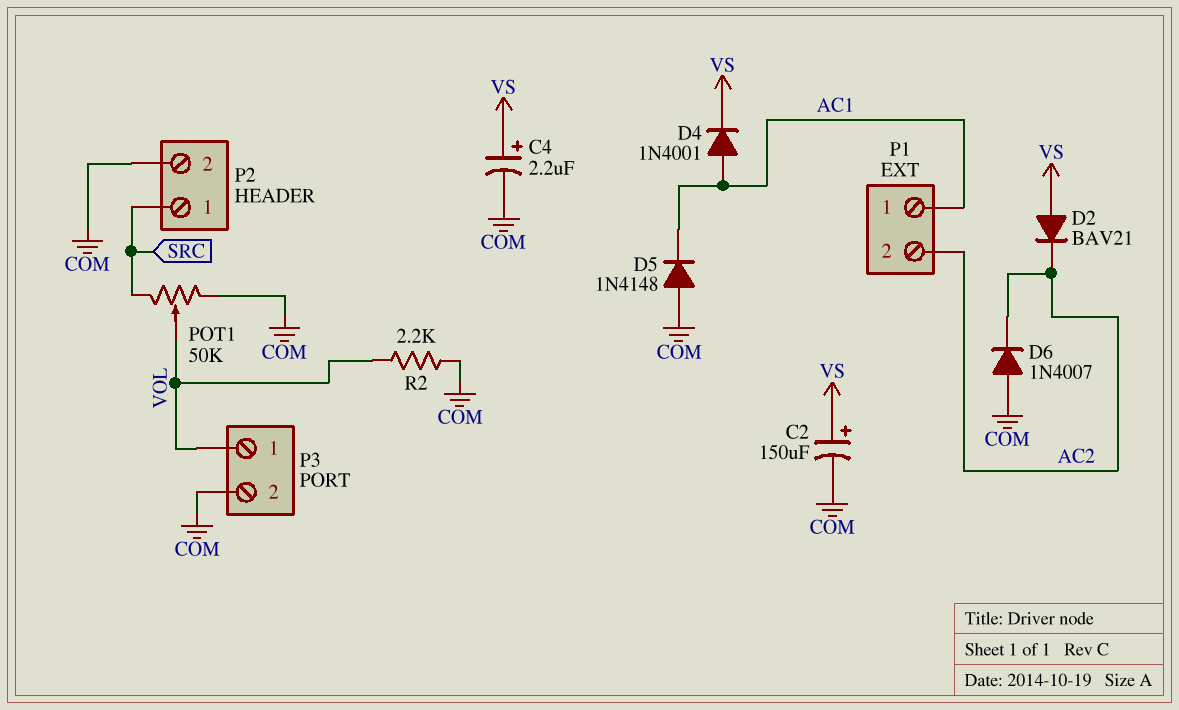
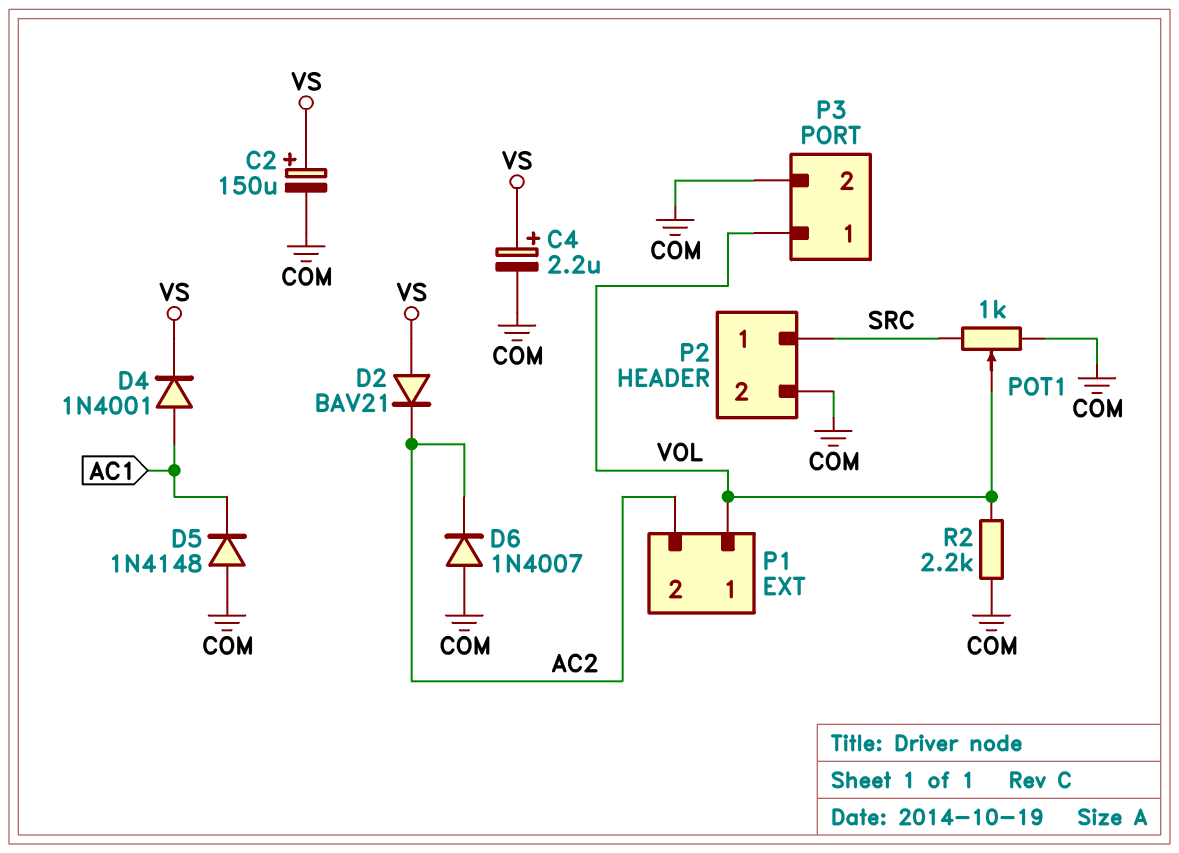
P1 pin 1: AC1 -> VOL
POT1: 50k (COM, SRC, wiper VOL) -> 1k (COM, SRC, wiper VOL)

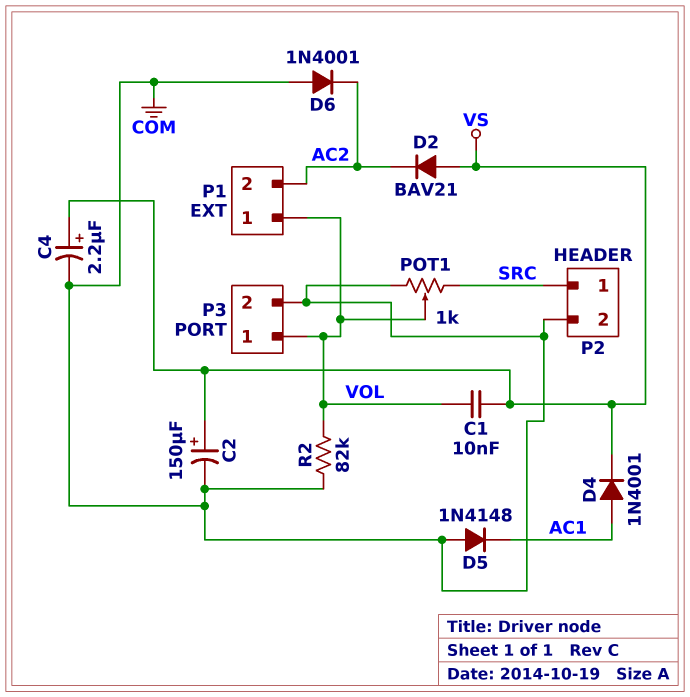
C1: none -> 10nF (VOL, VS)
D6: diode 1N4007 (A COM, K AC2) -> diode 1N4001 (A COM, K AC2)
R2: 2.2k (COM, VOL) -> 82k (COM, VOL)

